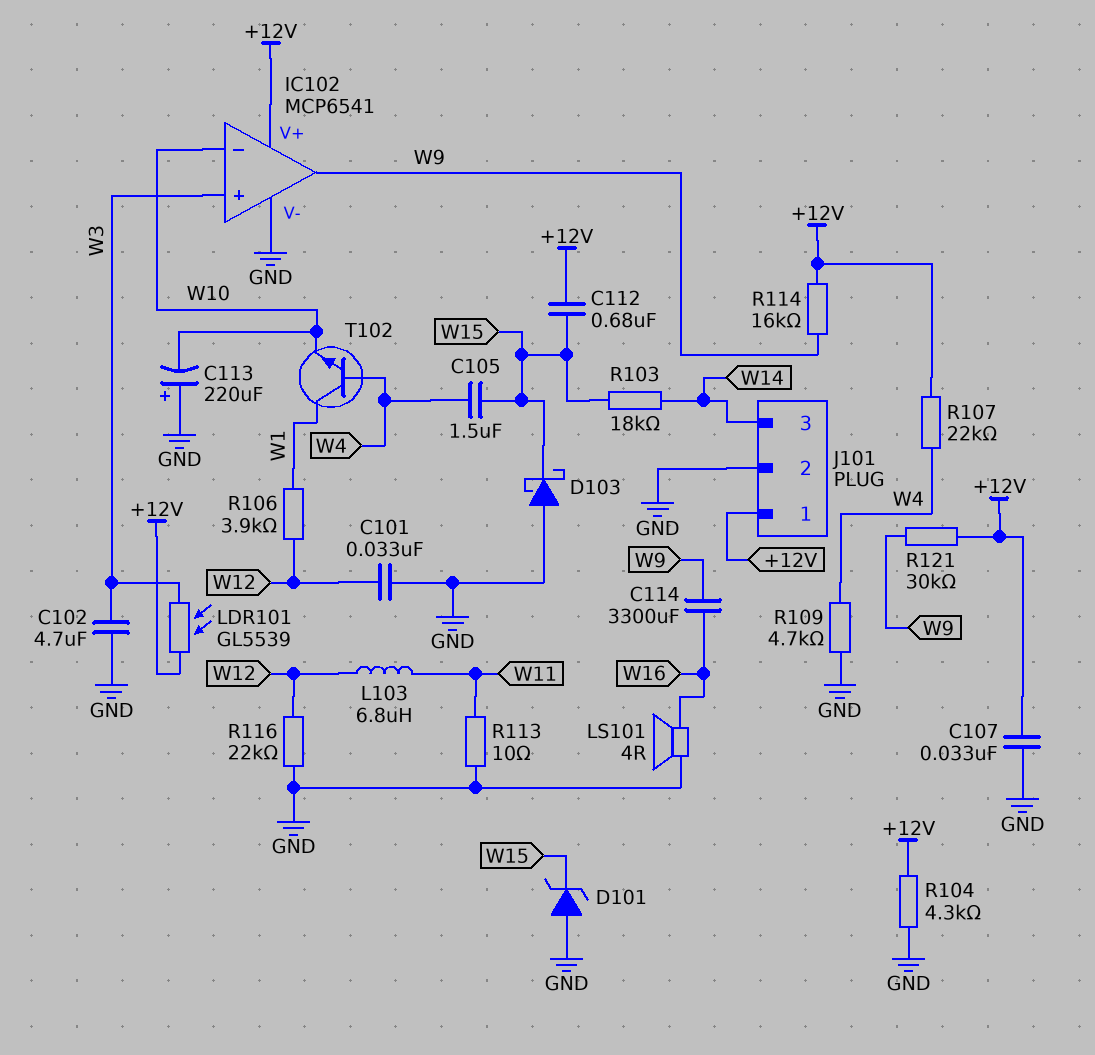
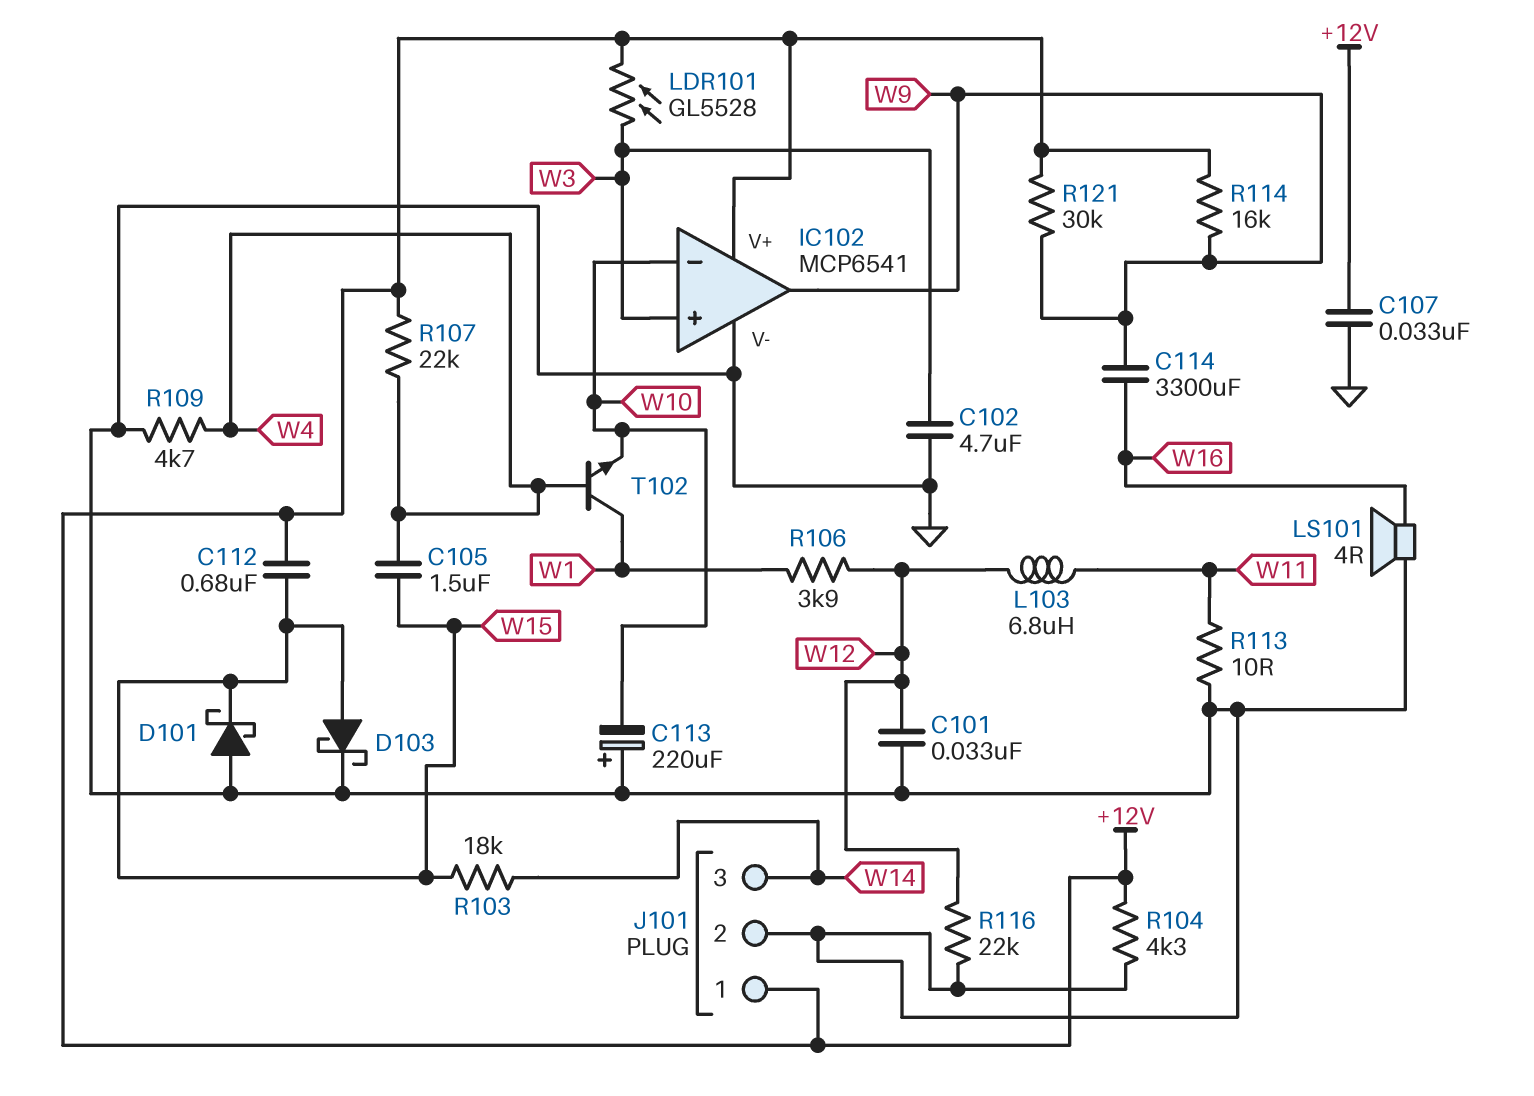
D101: zener (A GND, K W15) -> schottky (A GND, K W15)
D103: schottky (A GND, K W15) -> schottky (A W15, K GND)
LDR101: GL5539 (+12V, W3) -> GL5528 (+12V, W3)

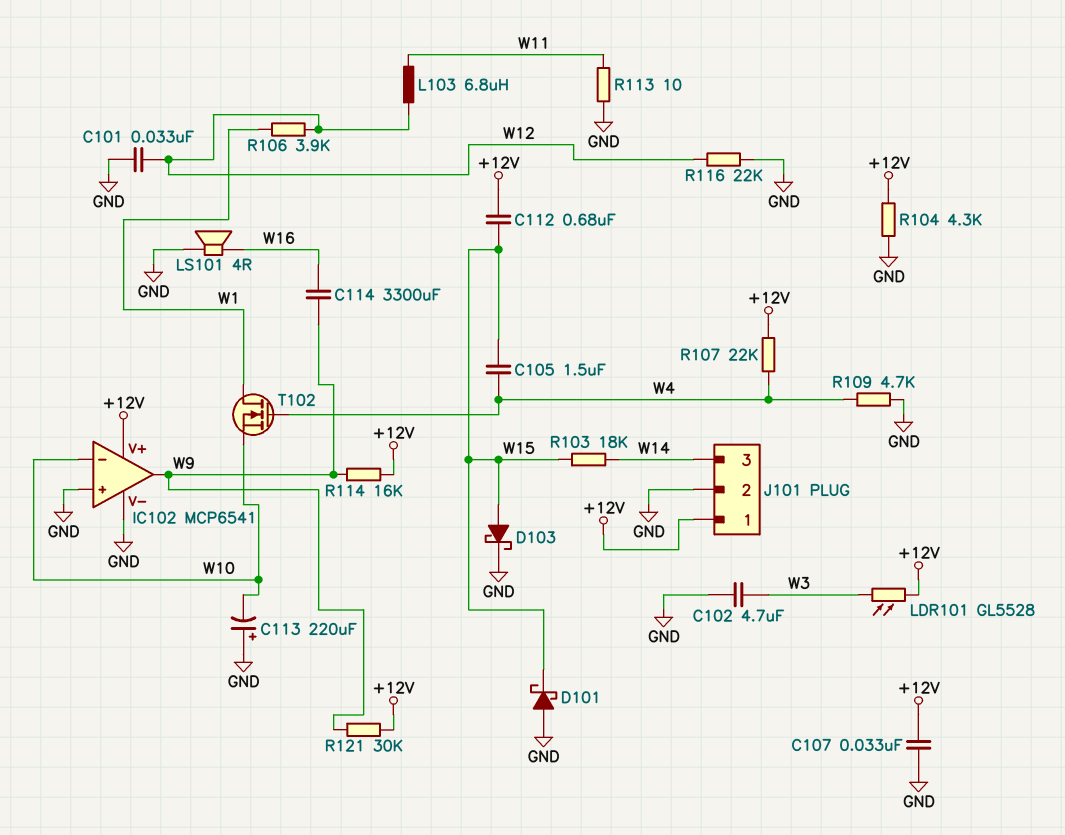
IC102 pin in+: W3 -> GND
T102: NPN (B W4, C W1, E W10) -> NMOS (G W4, D W1, S W10)

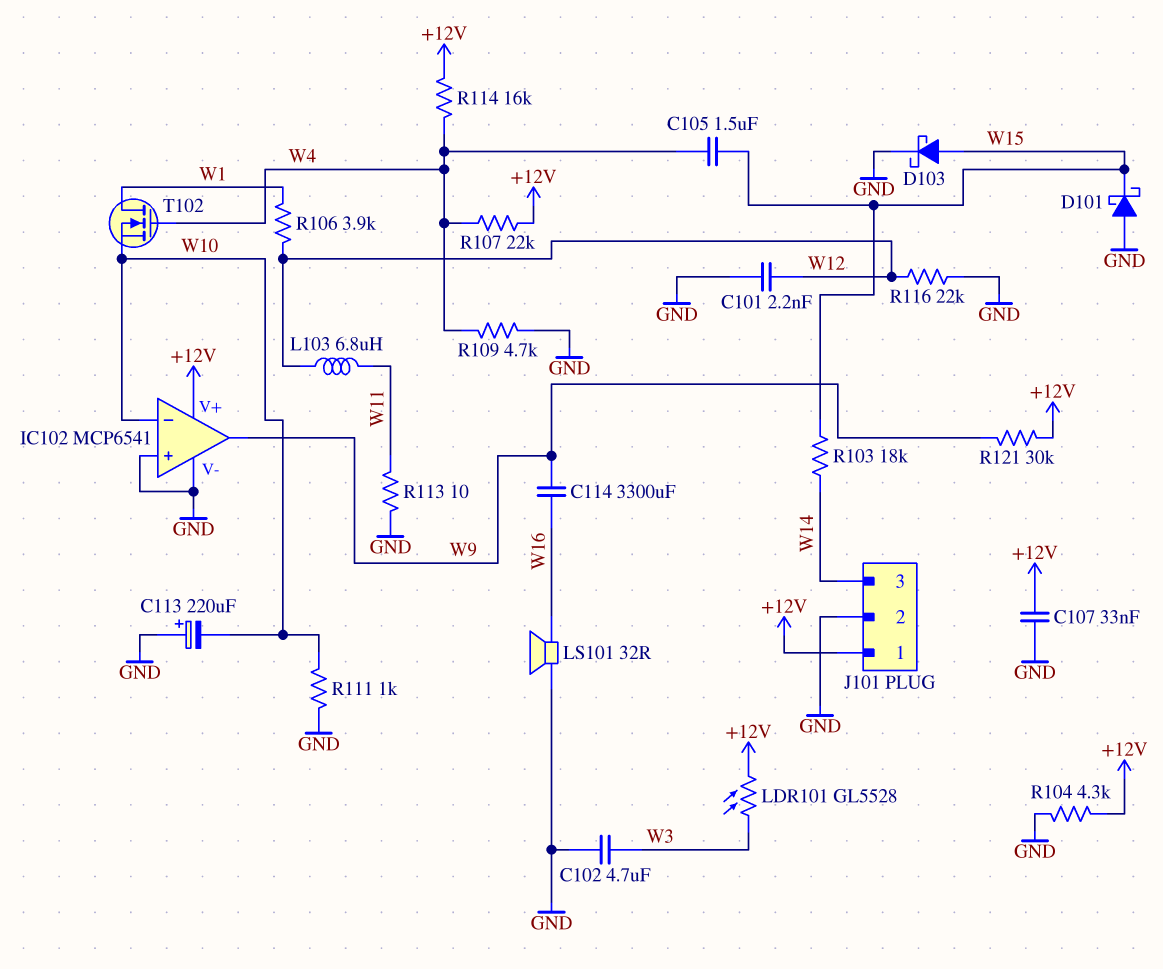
C101: 33nF (GND, W12) -> 2.2nF (GND, W12)
C112: 680nF (+12V, W15) -> none
LS101: speaker 4R (GND, W16) -> speaker 32R (GND, W16)
R111: none -> 1k (GND, W10)
R114: 16k (+12V, W9) -> 16k (+12V, W4)

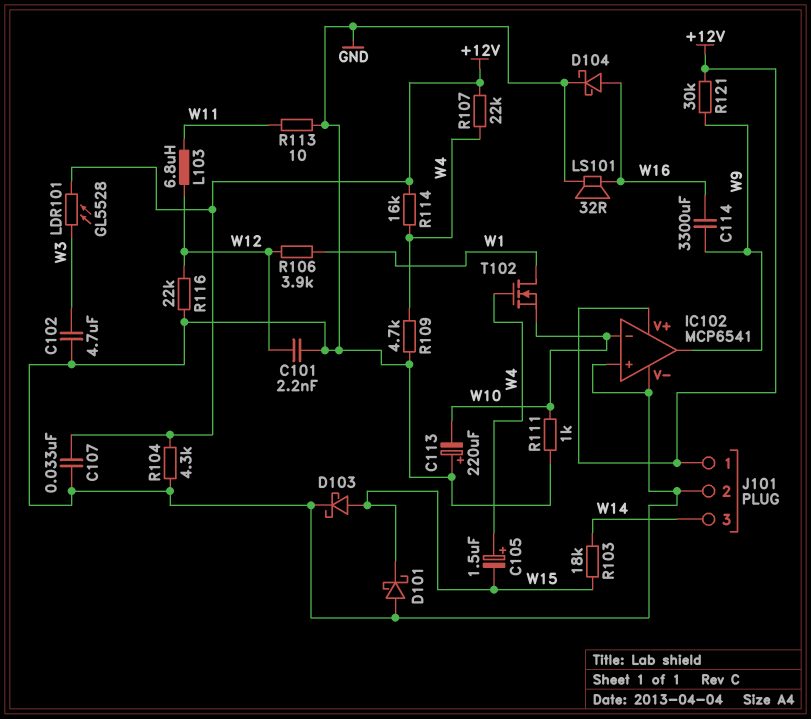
C105: 1.5uF (W4, W15) -> 1.5uF (plus W4, minus W15)
D104: none -> schottky (A W16, K GND)

